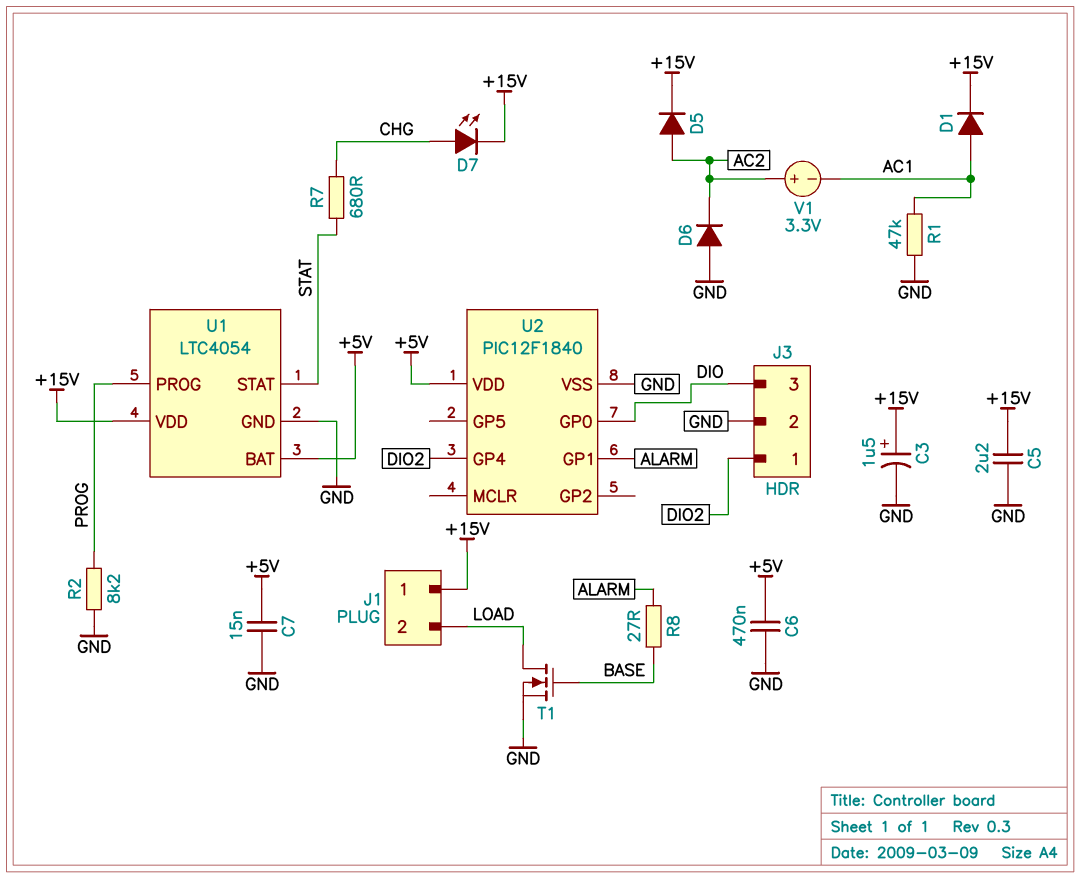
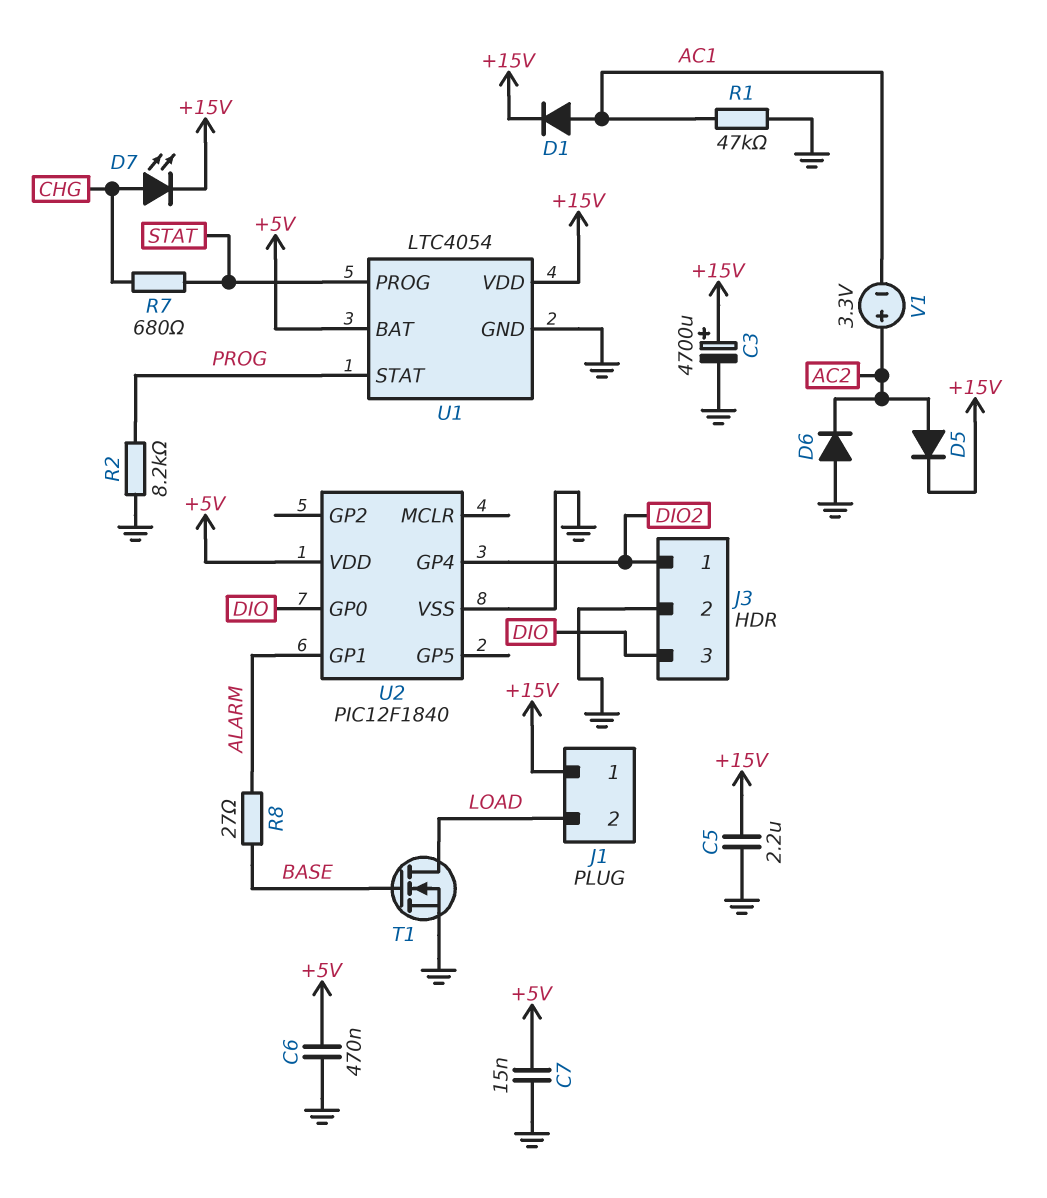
C3: 1.5uF (plus +15V, minus GND) -> 4700uF (plus +15V, minus GND)
U1 pin PROG: PROG -> STAT
U1 pin STAT: STAT -> PROG

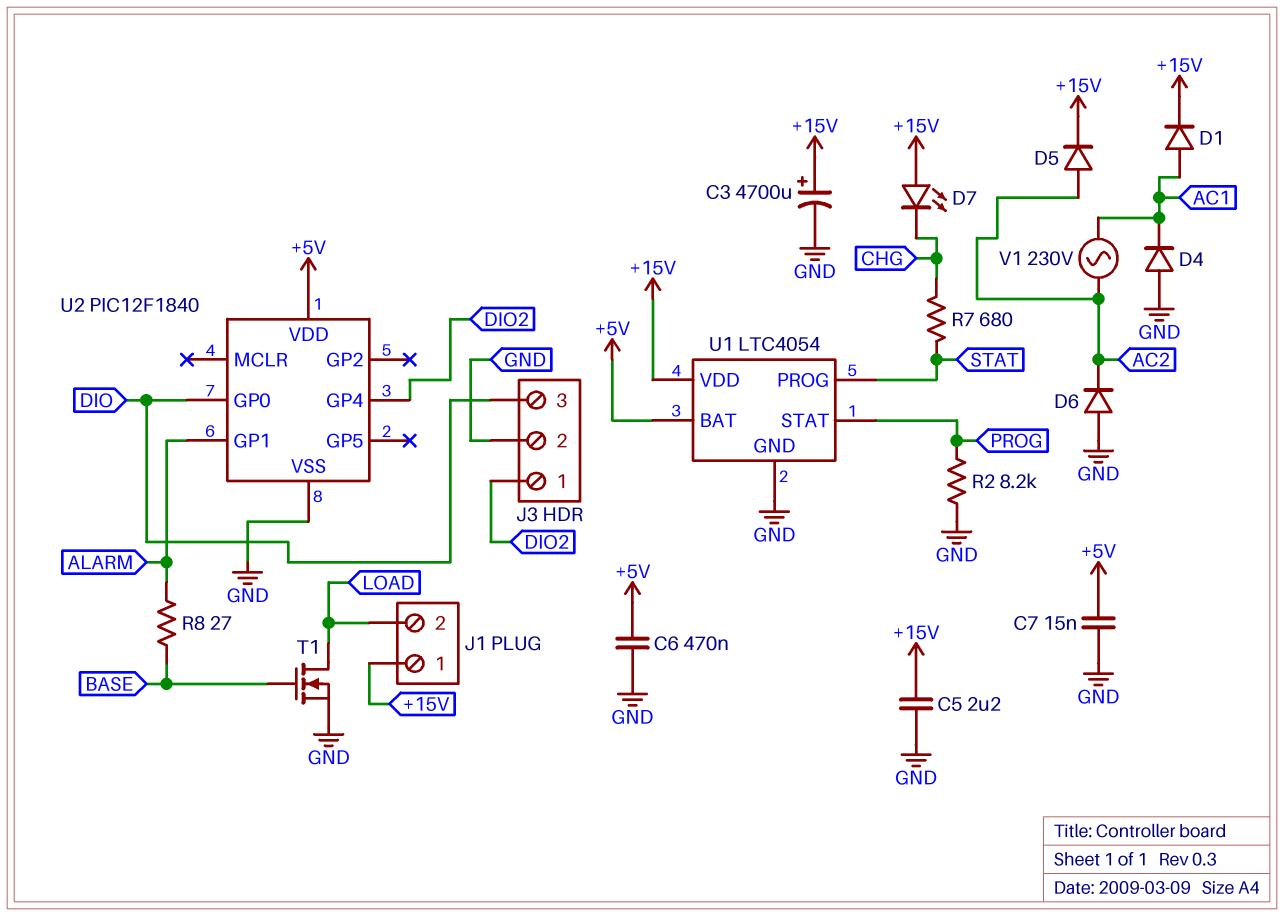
D4: none -> diode (A GND, K AC1)
D7: LED (A CHG, K +15V) -> LED (A +15V, K CHG)
R1: 47k (AC1, GND) -> none
V1: 3.3V (plus AC2, minus AC1) -> AC 230V (AC1, AC2)

